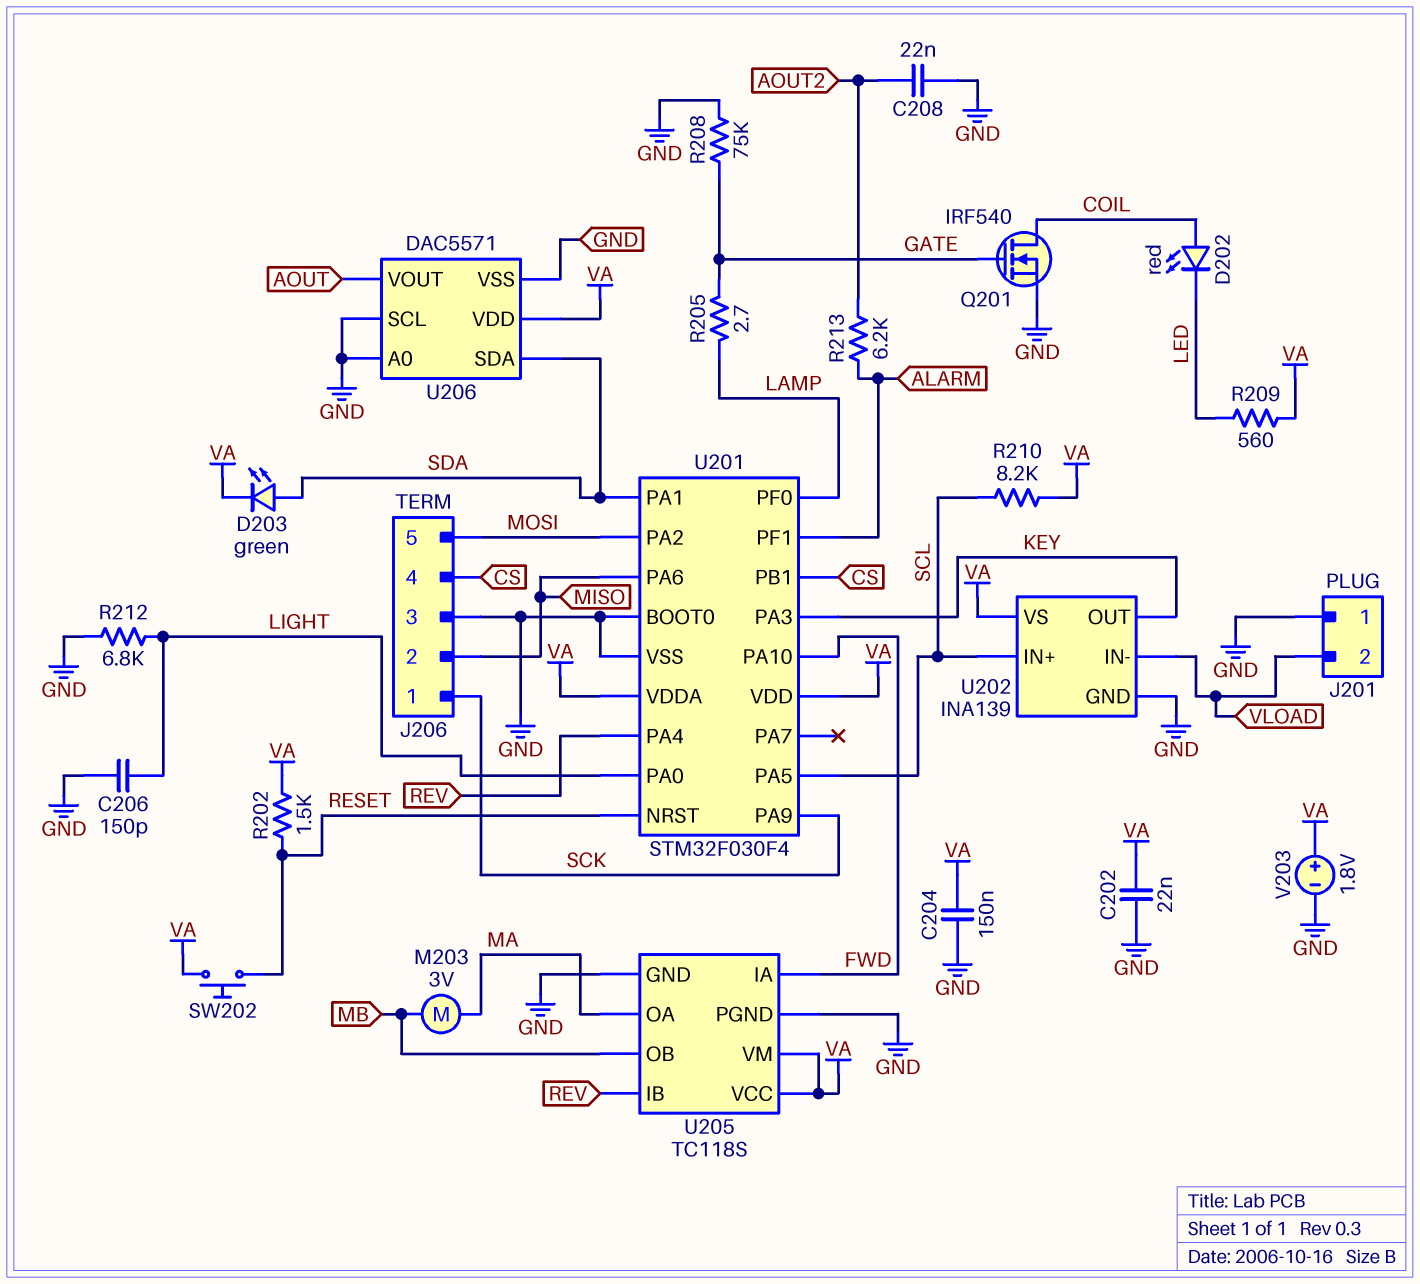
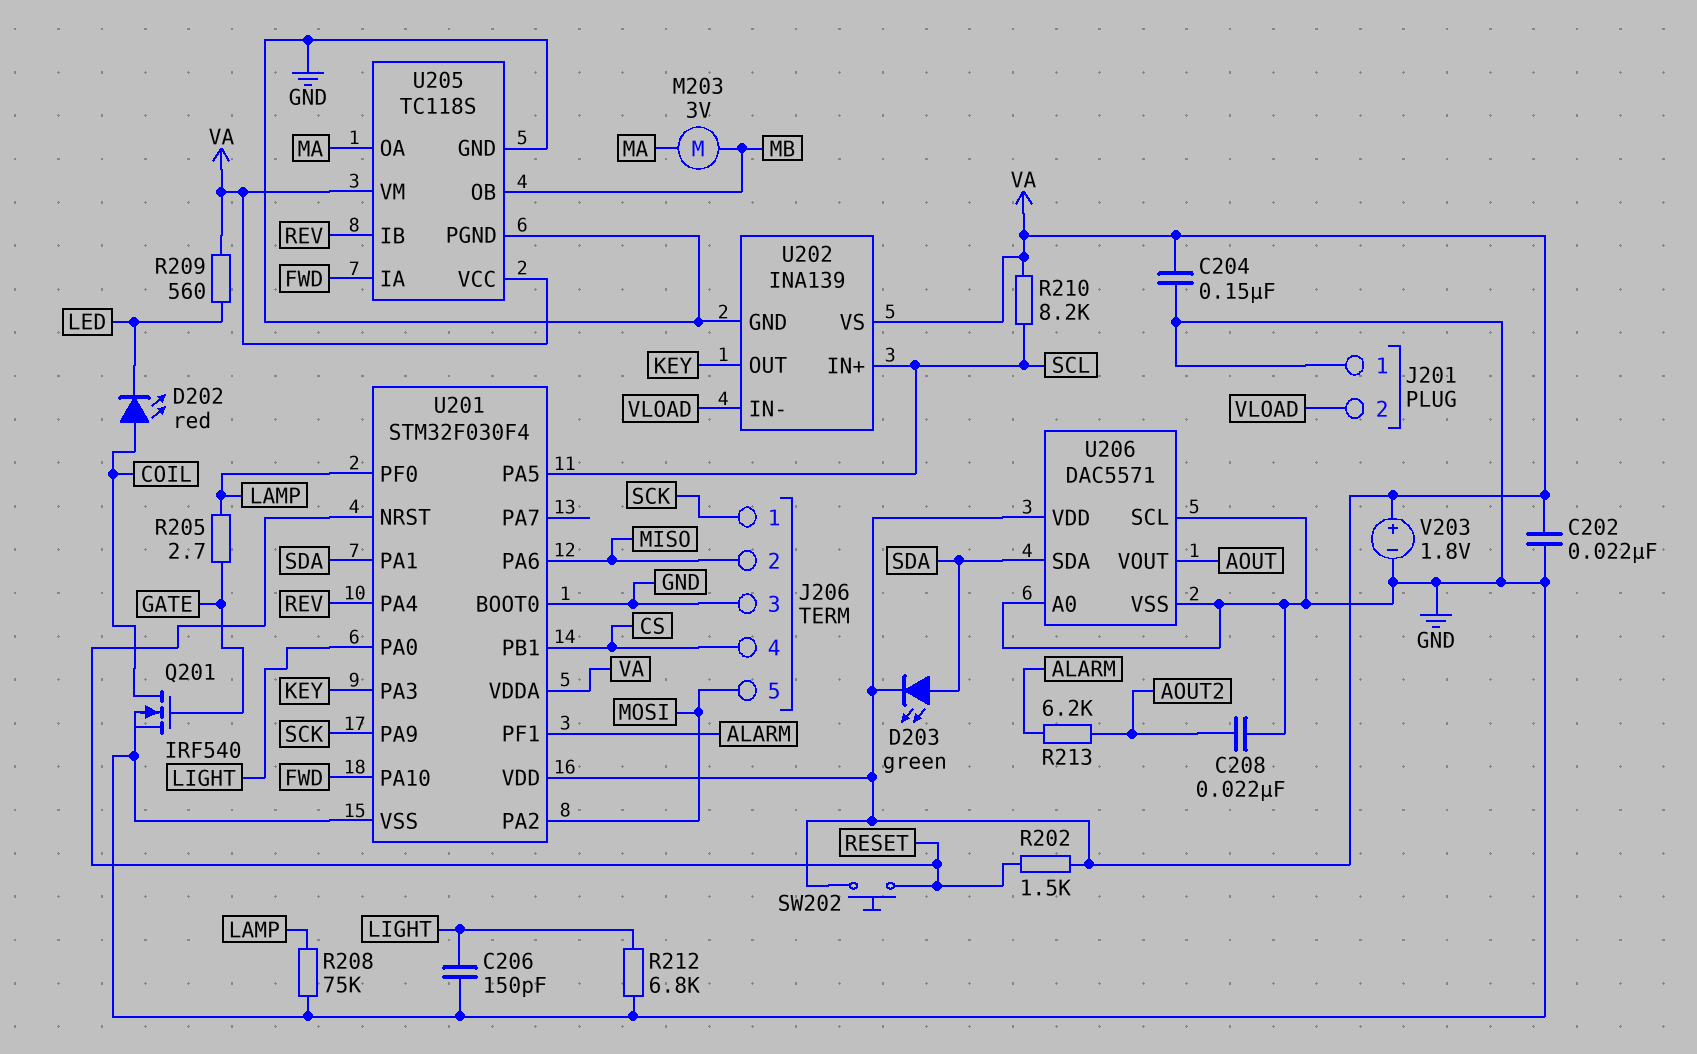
R208: 75k (GATE, GND) -> 75k (GND, LAMP)

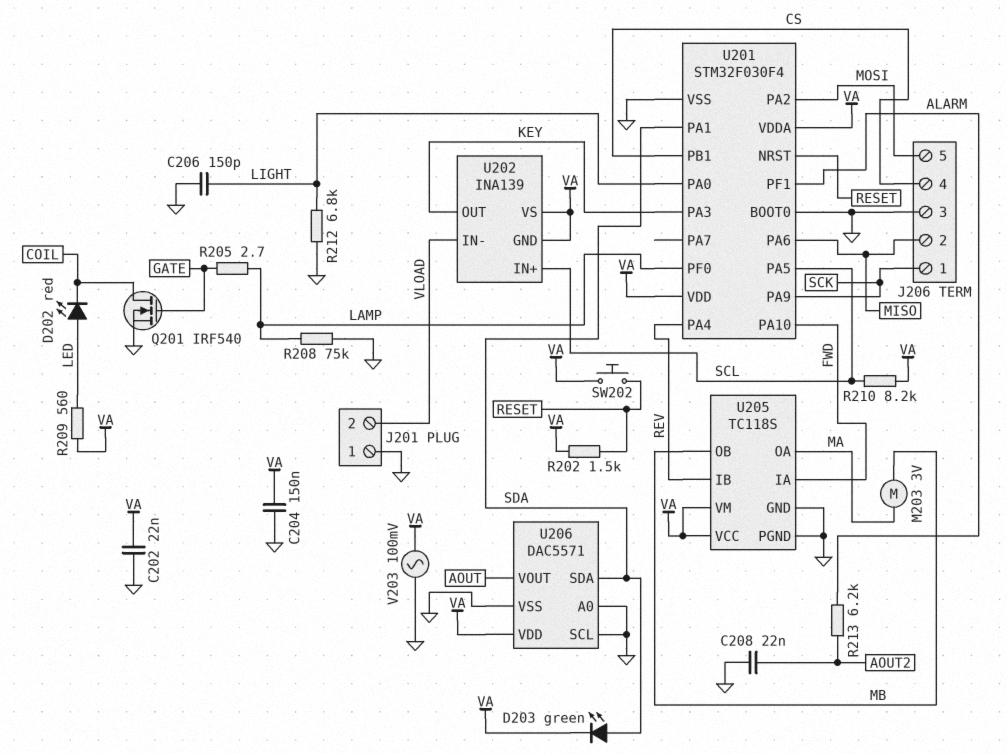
D202: LED red (A COIL, K LED) -> LED red (A LED, K COIL)
U202 pin GND: GND -> VA
V203: 1.8V (plus VA, minus GND) -> AC 100mV (GND, VA)

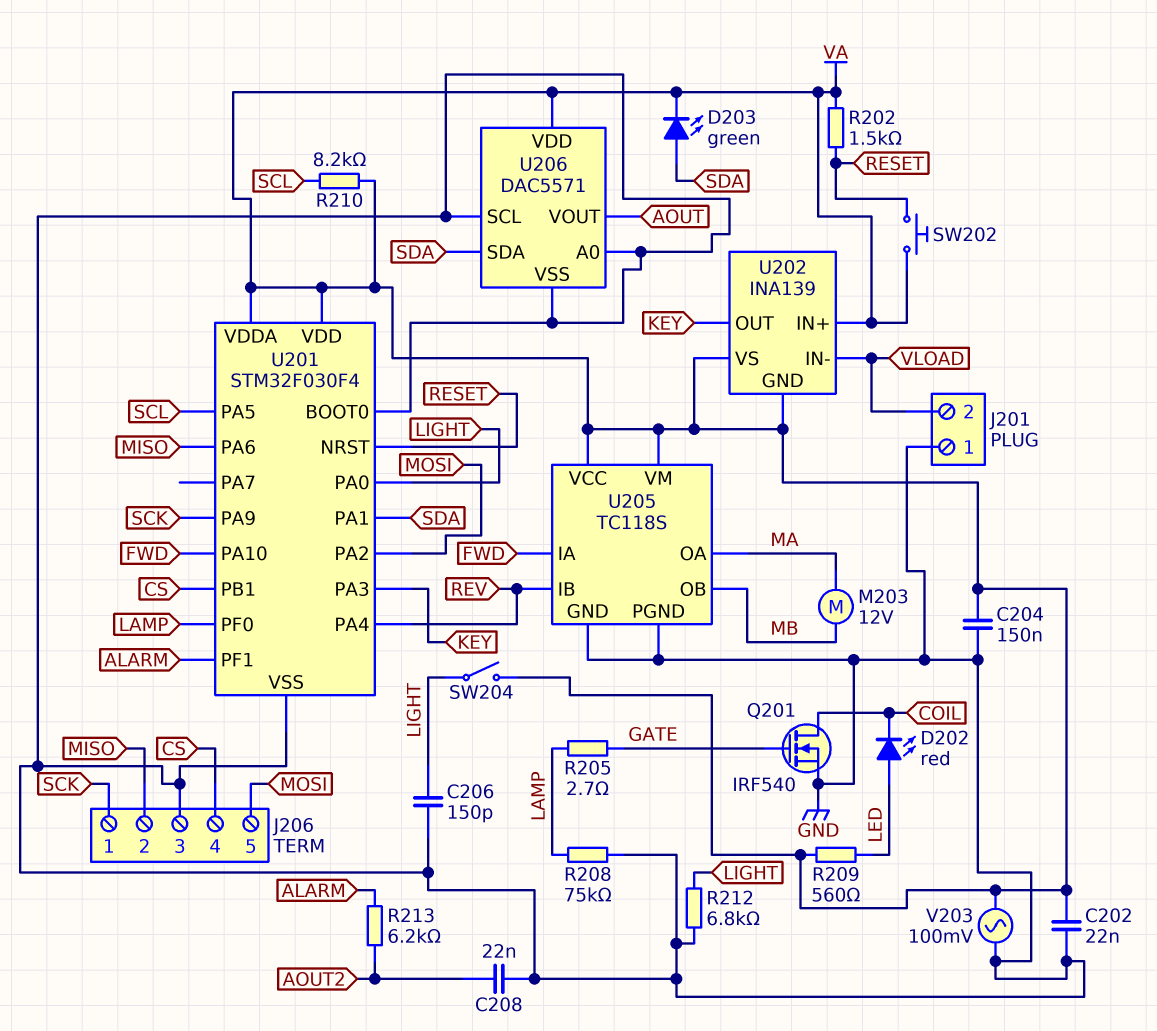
M203: motor 3V (MA, MB) -> motor 12V (MA, MB)
SW204: none -> switch (LIGHT, VA)
U202 pin IN+: SCL -> VA

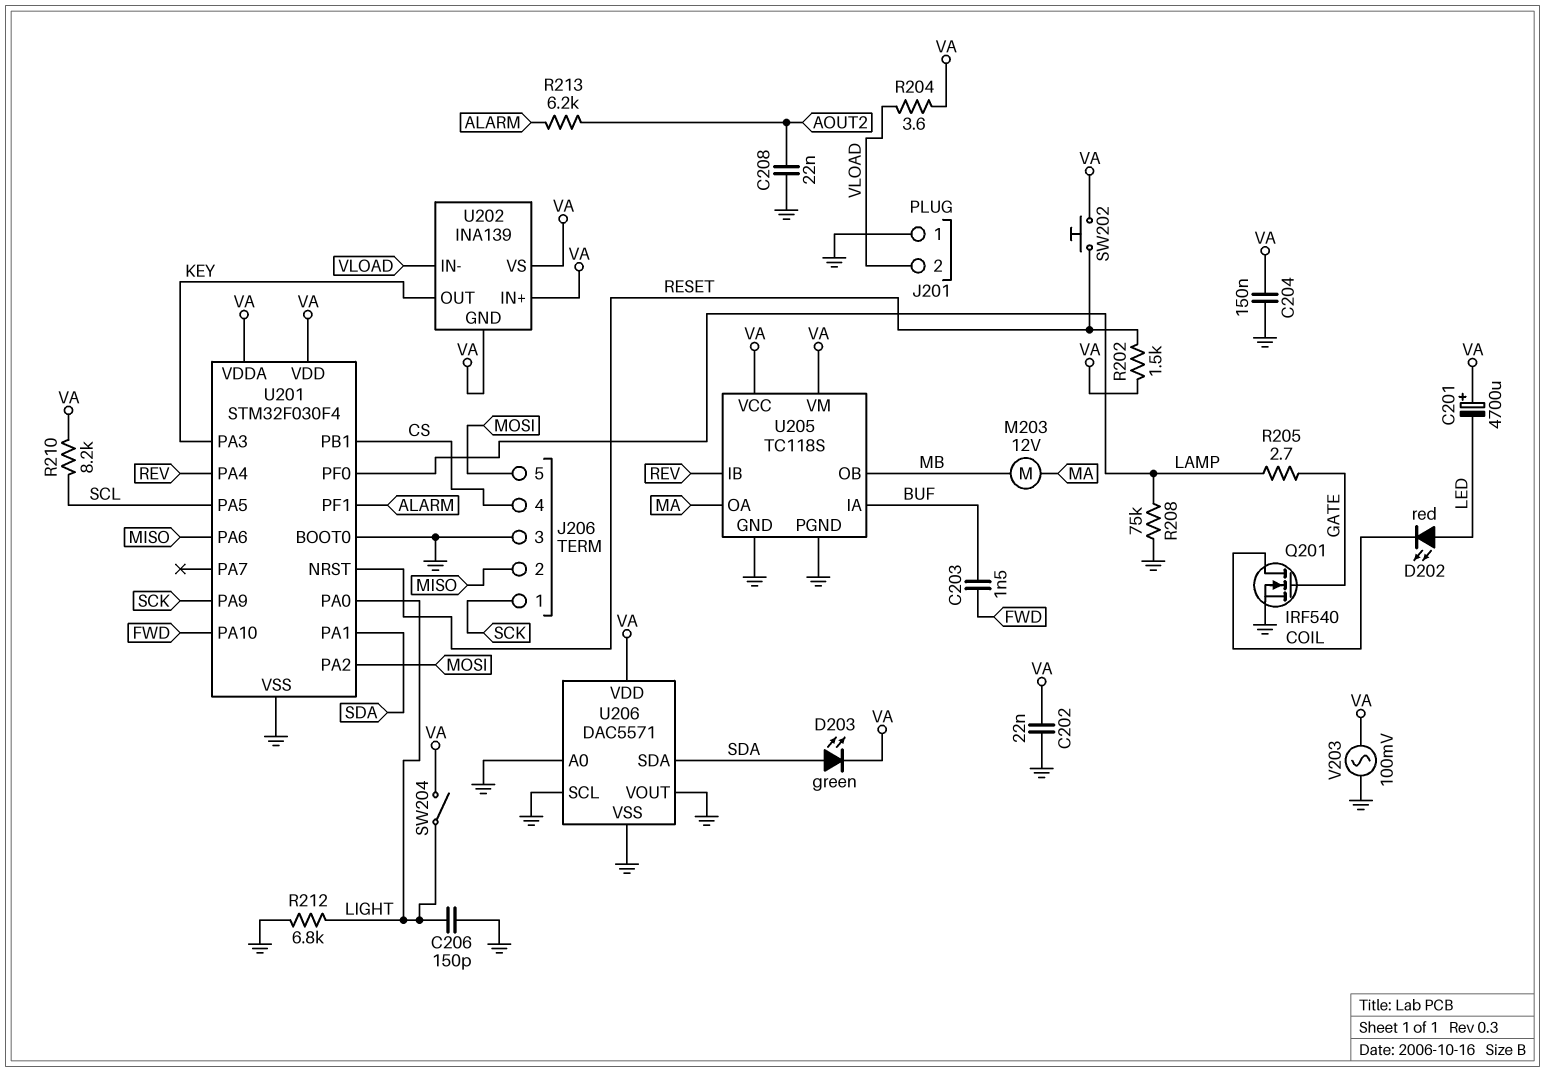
C201: none -> 4700uF (plus VA, minus LED)
C203: none -> 1.5nF (BUF, FWD)
R204: none -> 3.6 (VA, VLOAD)
R209: 560 (LED, VA) -> none
U205 pin IA: FWD -> BUF
U206 pin VOUT: AOUT -> GND

